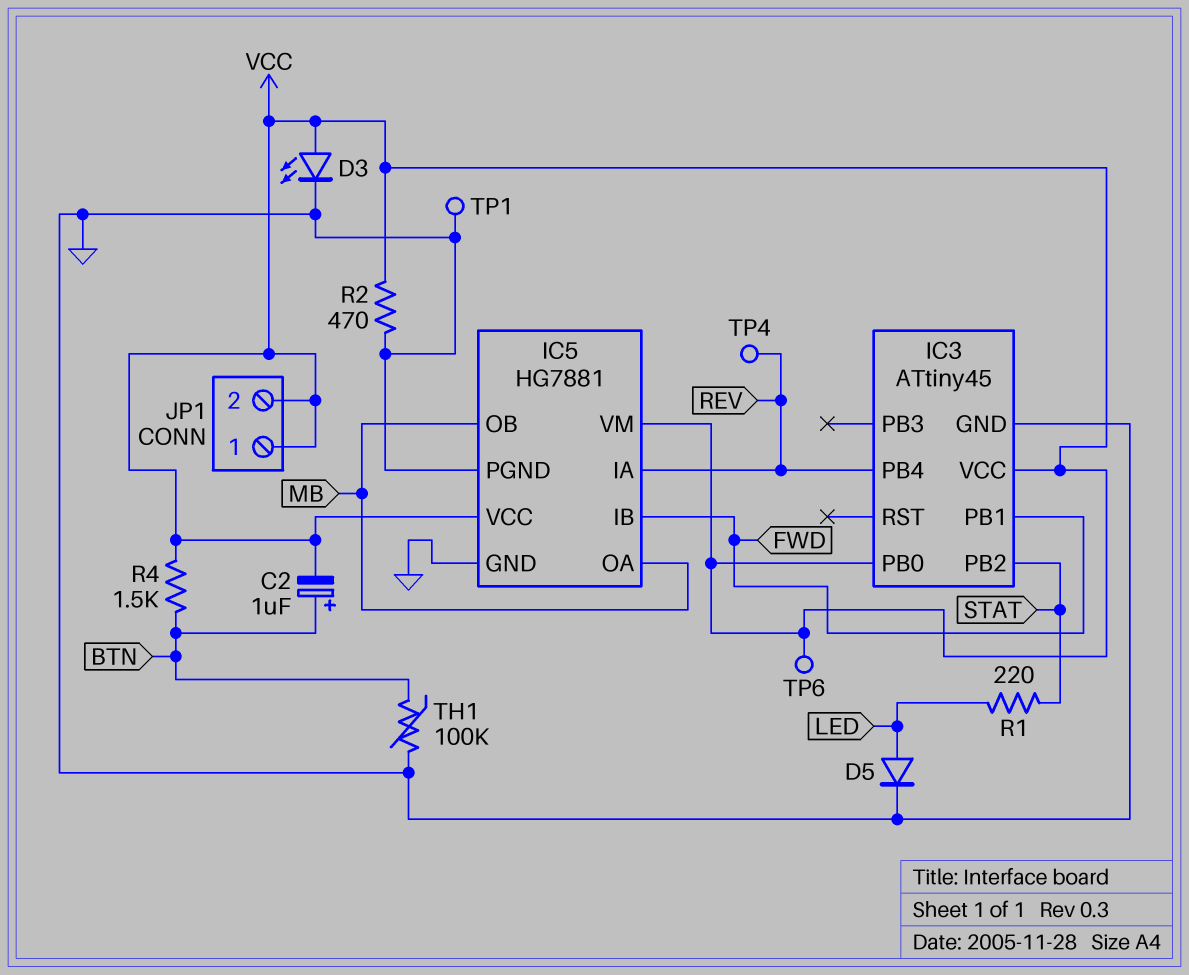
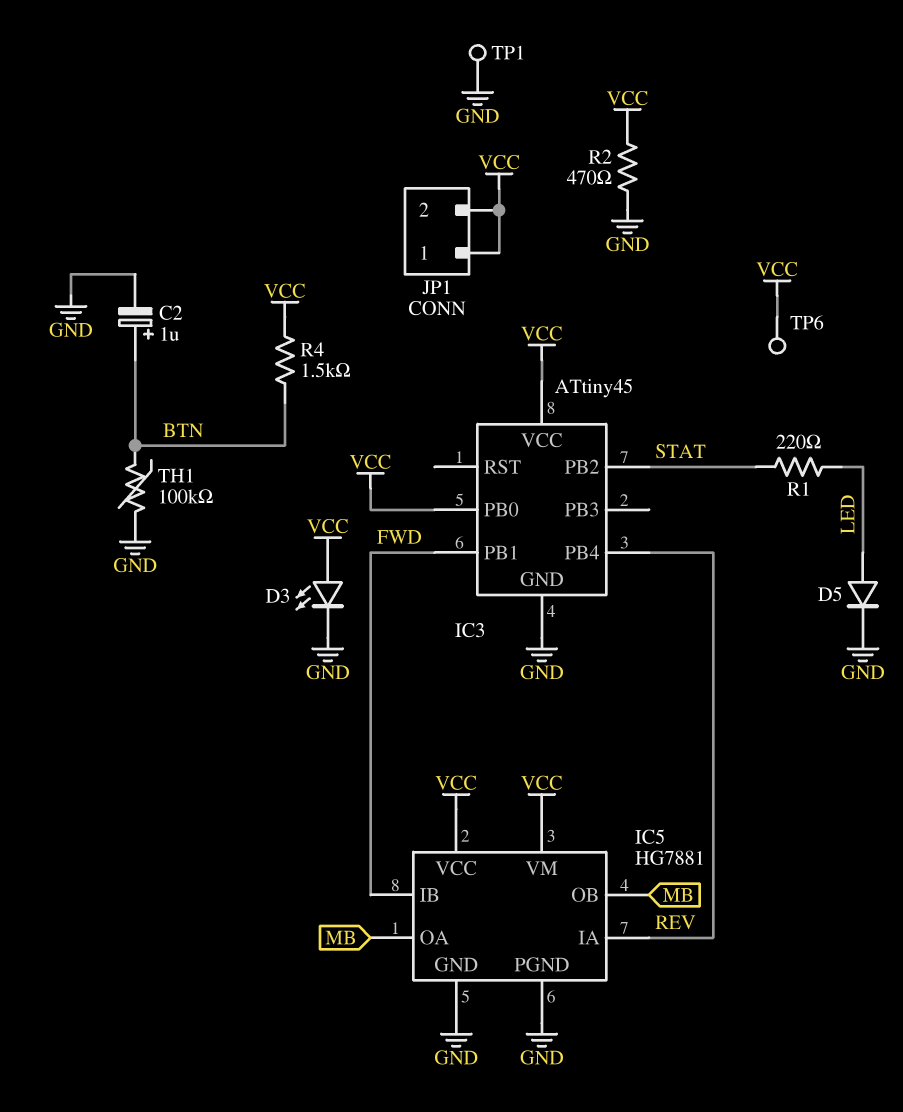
C2: 1uF (plus BTN, minus VCC) -> 1uF (plus BTN, minus GND)
TP4: test point (REV) -> none

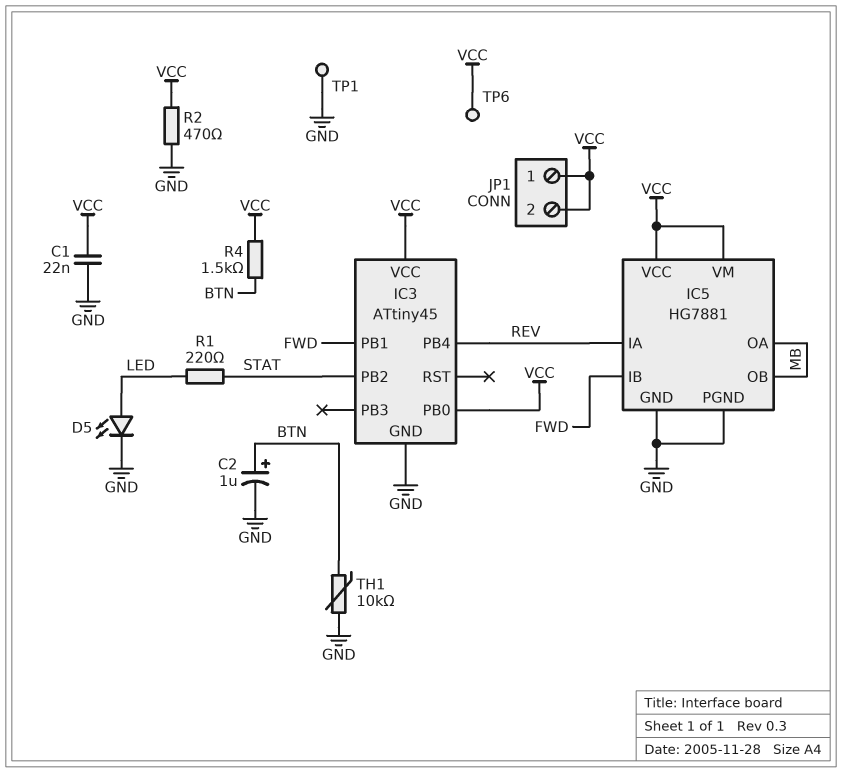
C1: none -> 22nF (GND, VCC)
D3: LED (A VCC, K GND) -> none
D5: diode (A LED, K GND) -> LED (A LED, K GND)
TH1: 100k (BTN, GND) -> 10k (BTN, GND)

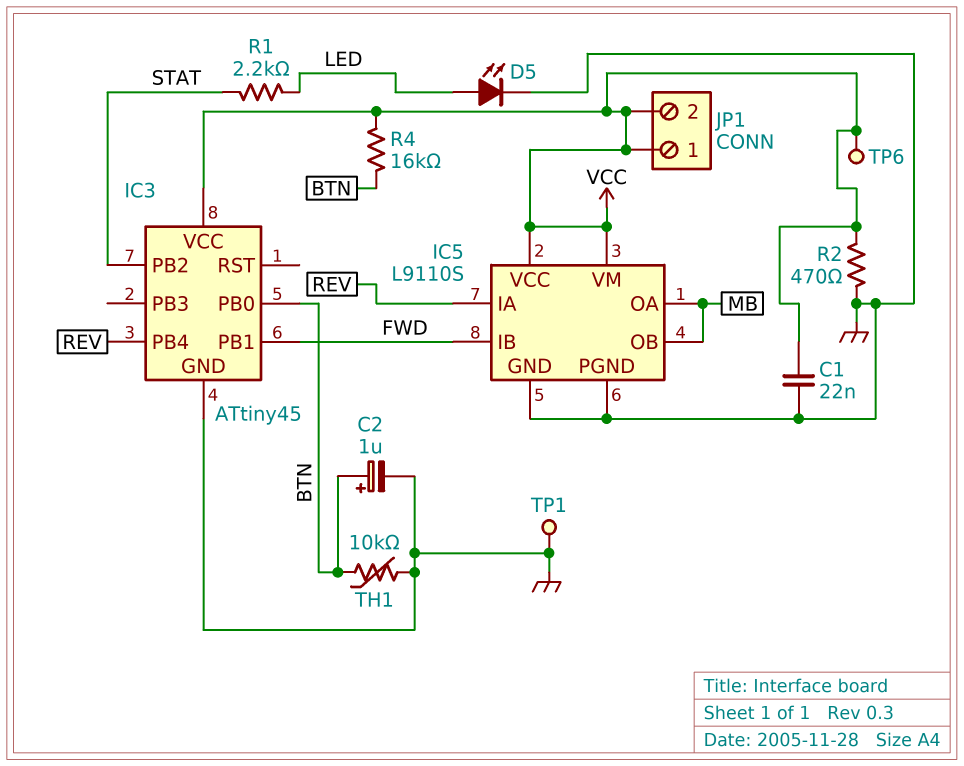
IC3 pin PB0: VCC -> BTN
IC5: HG7881 -> L9110S
R1: 220 (LED, STAT) -> 2.2k (LED, STAT)
R4: 1.5k (BTN, VCC) -> 16k (BTN, VCC)

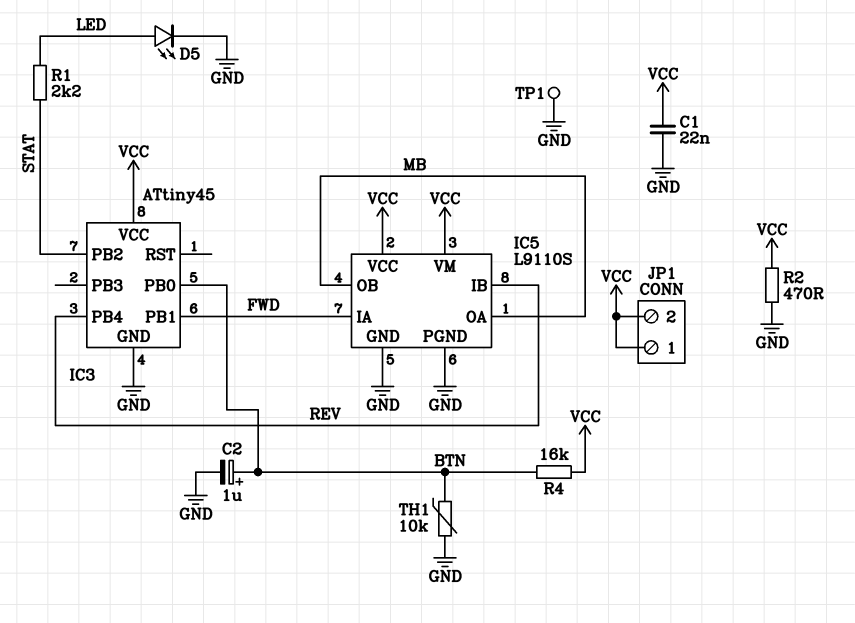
IC5 pin IA: REV -> FWD
IC5 pin IB: FWD -> REV
TP6: test point (VCC) -> none

